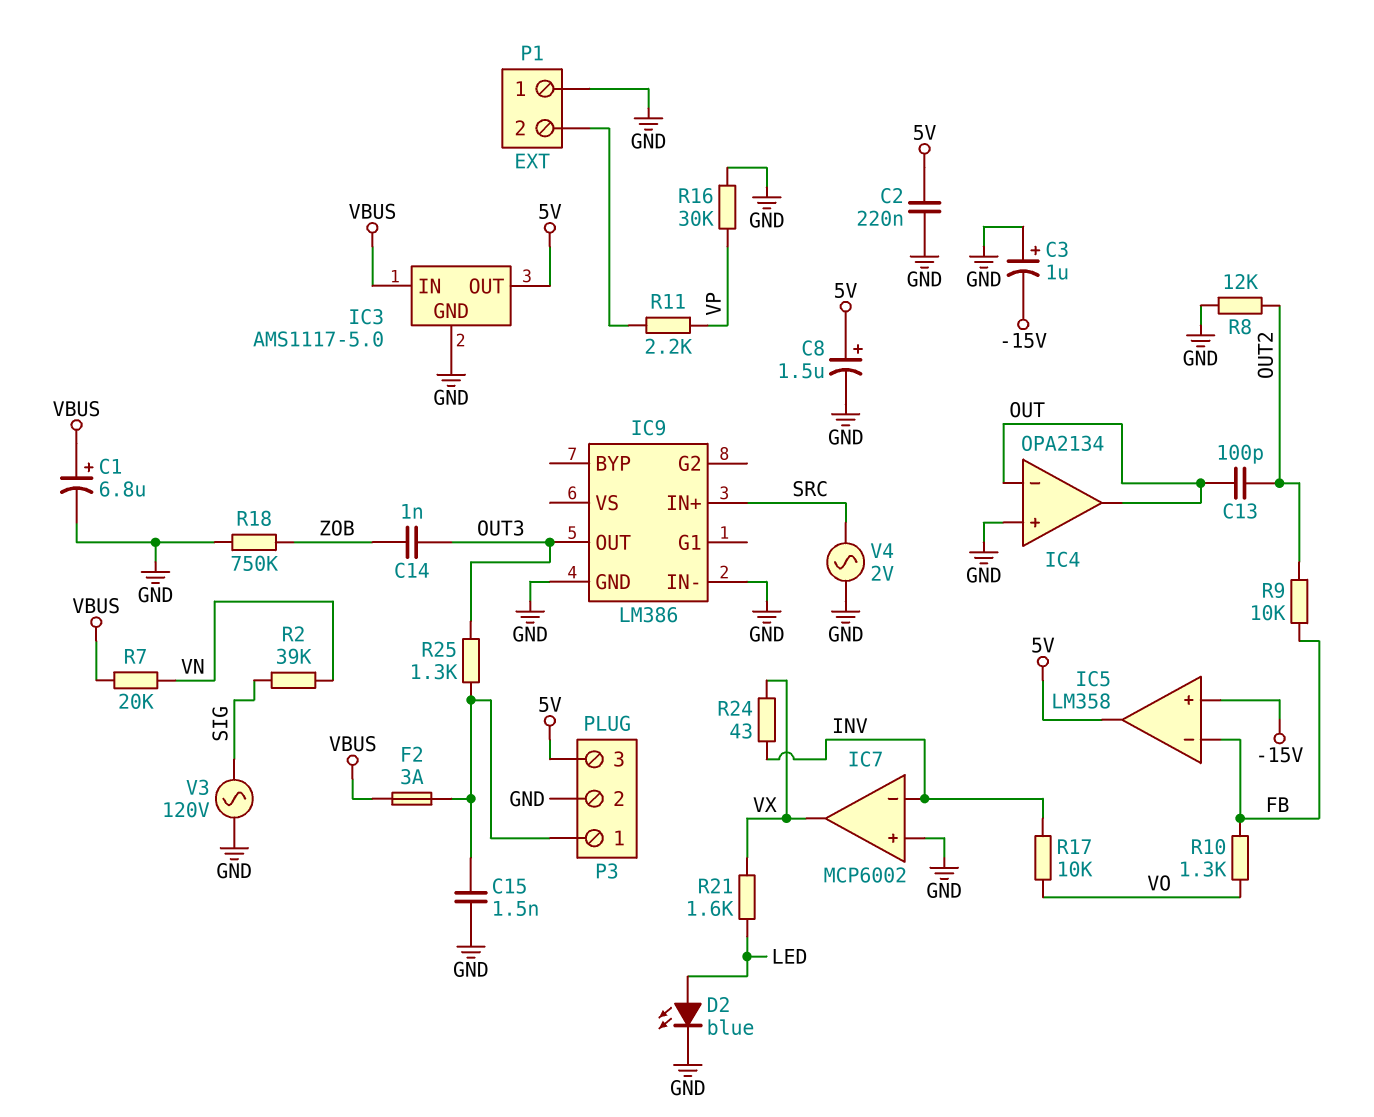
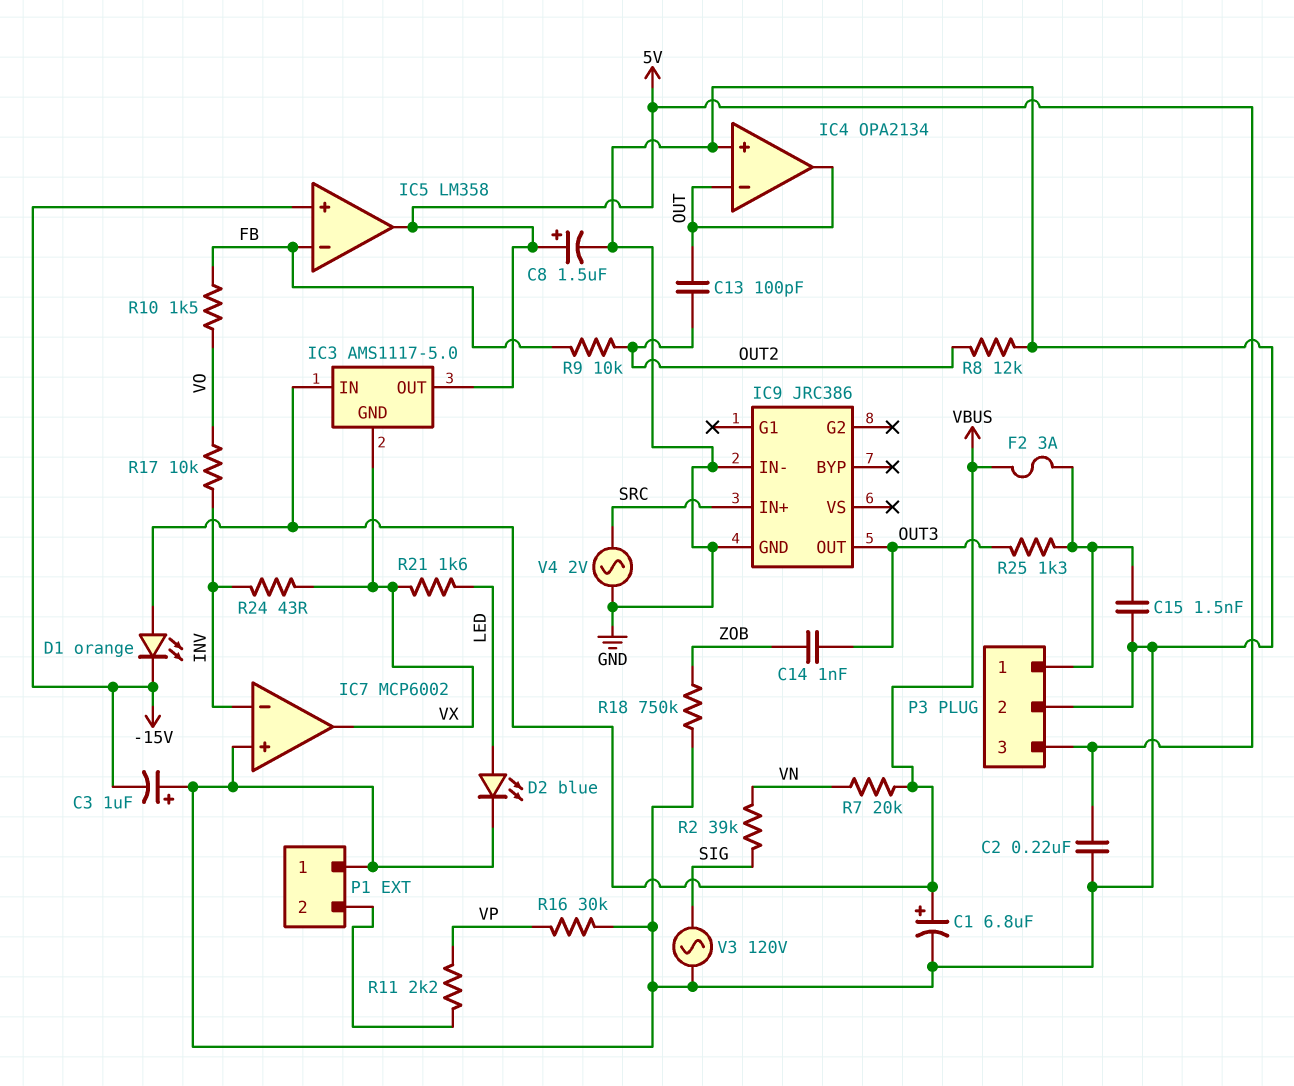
D1: none -> LED orange (A VBUS, K -15V)
IC3 pin GND: GND -> VX
IC9: LM386 -> JRC386
R10: 1.3k (FB, VO) -> 1.5k (FB, VO)

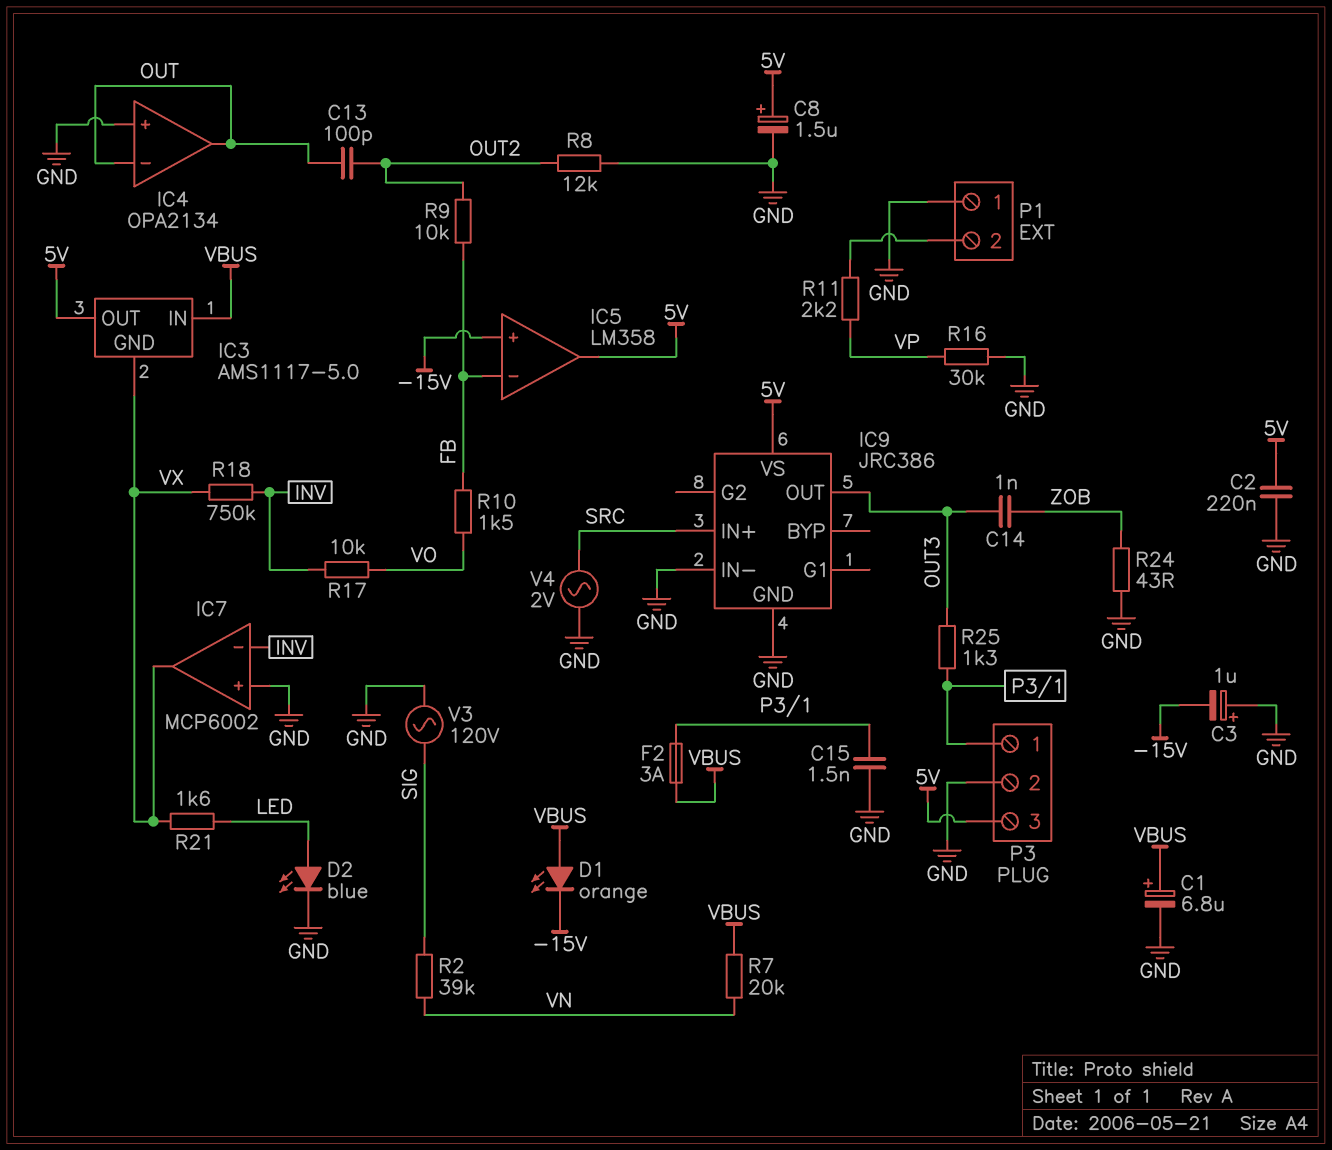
IC9 pin VS: none -> 5V
R18: 750k (GND, ZOB) -> 750k (INV, VX)
R24: 43 (INV, VX) -> 43 (GND, ZOB)

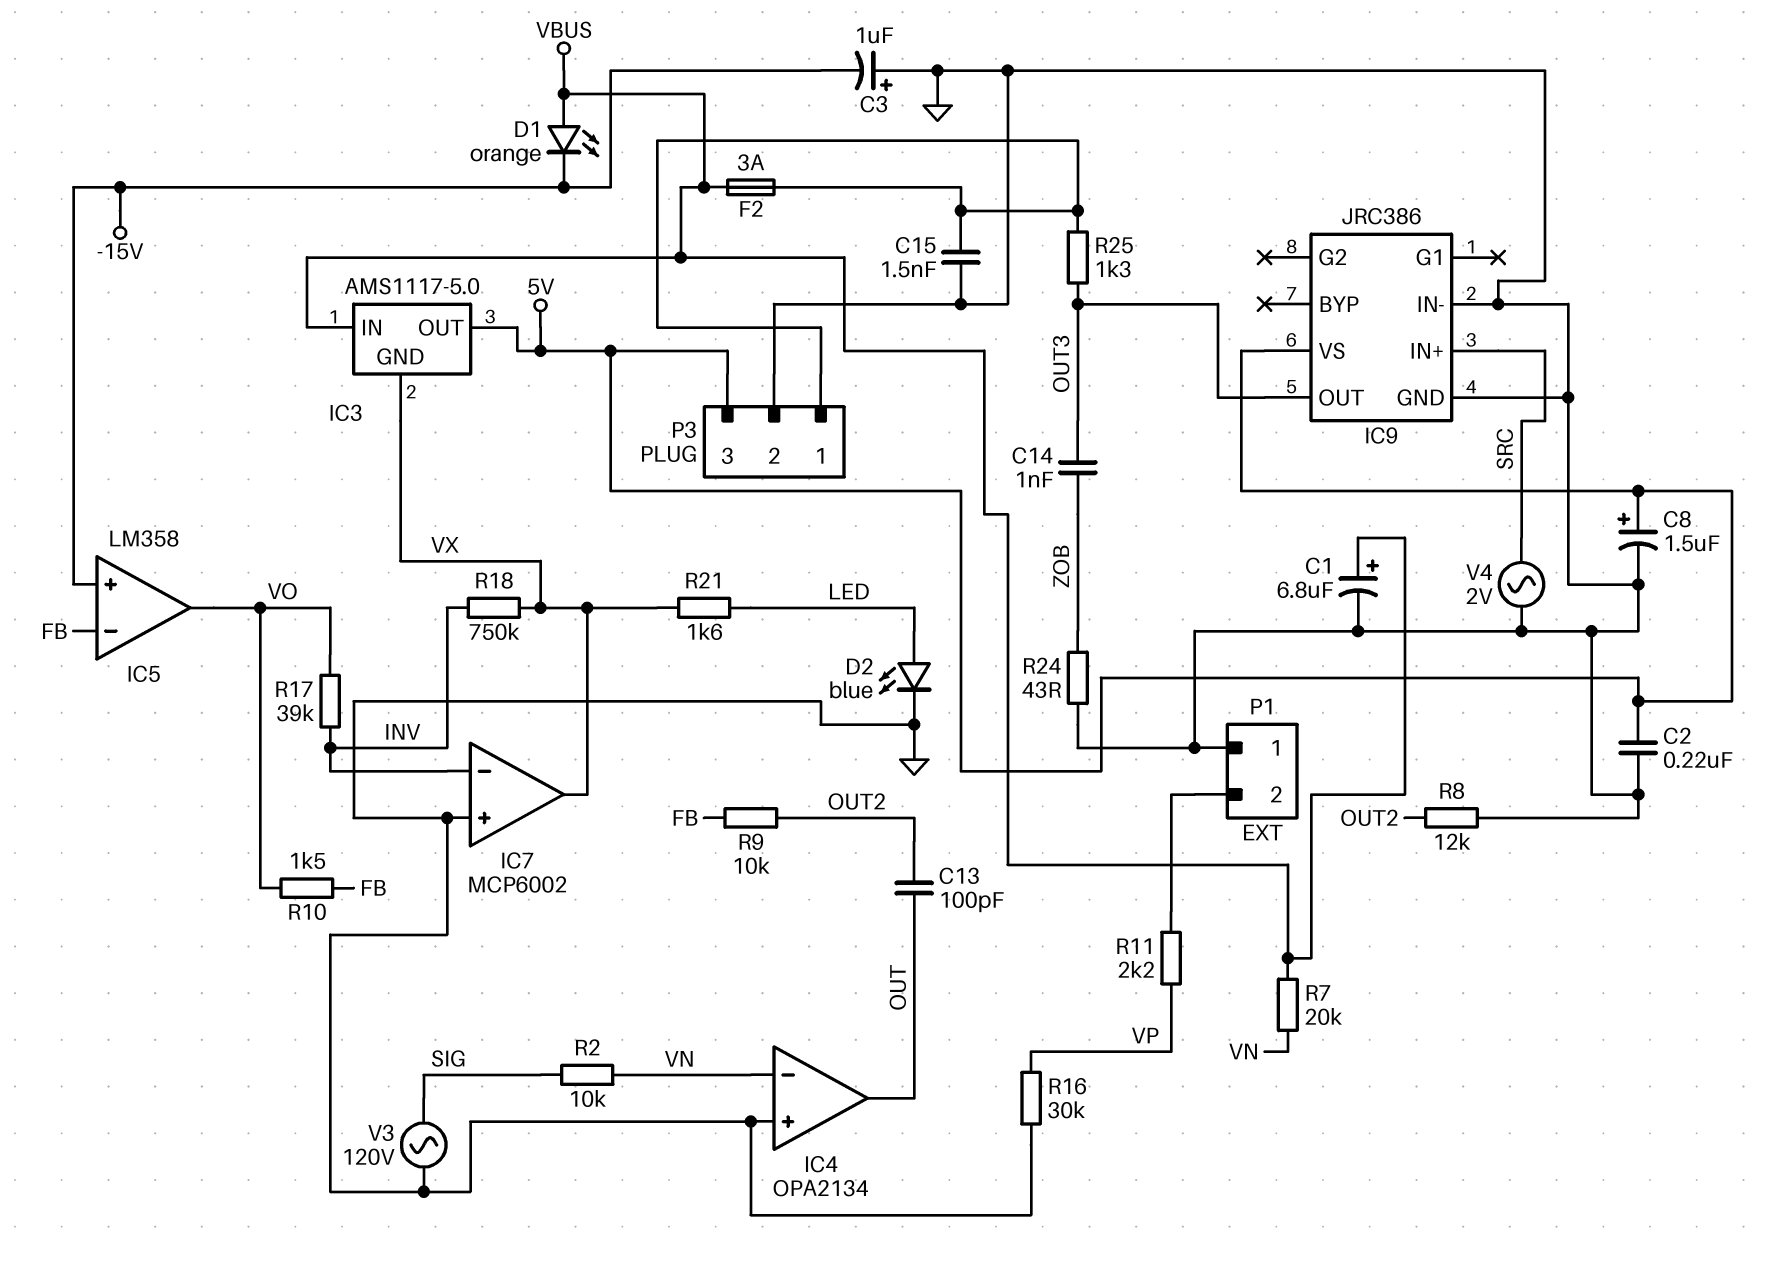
IC4 pin in-: OUT -> VN
IC5 pin out: 5V -> VO
R2: 39k (SIG, VN) -> 10k (SIG, VN)
R17: 10k (INV, VO) -> 39k (INV, VO)

